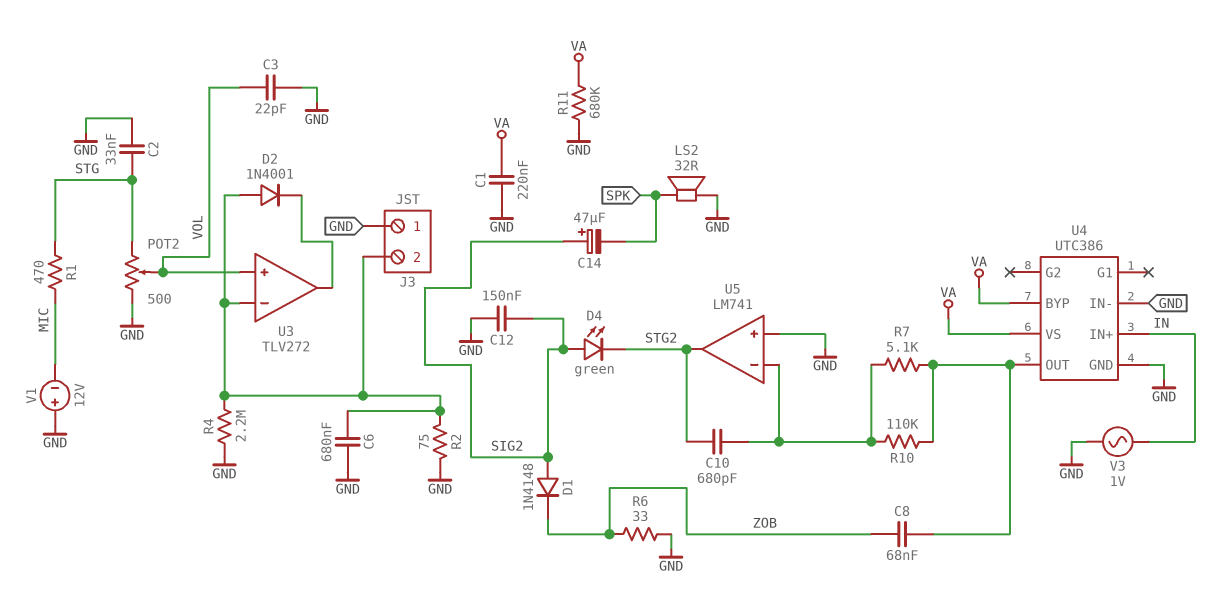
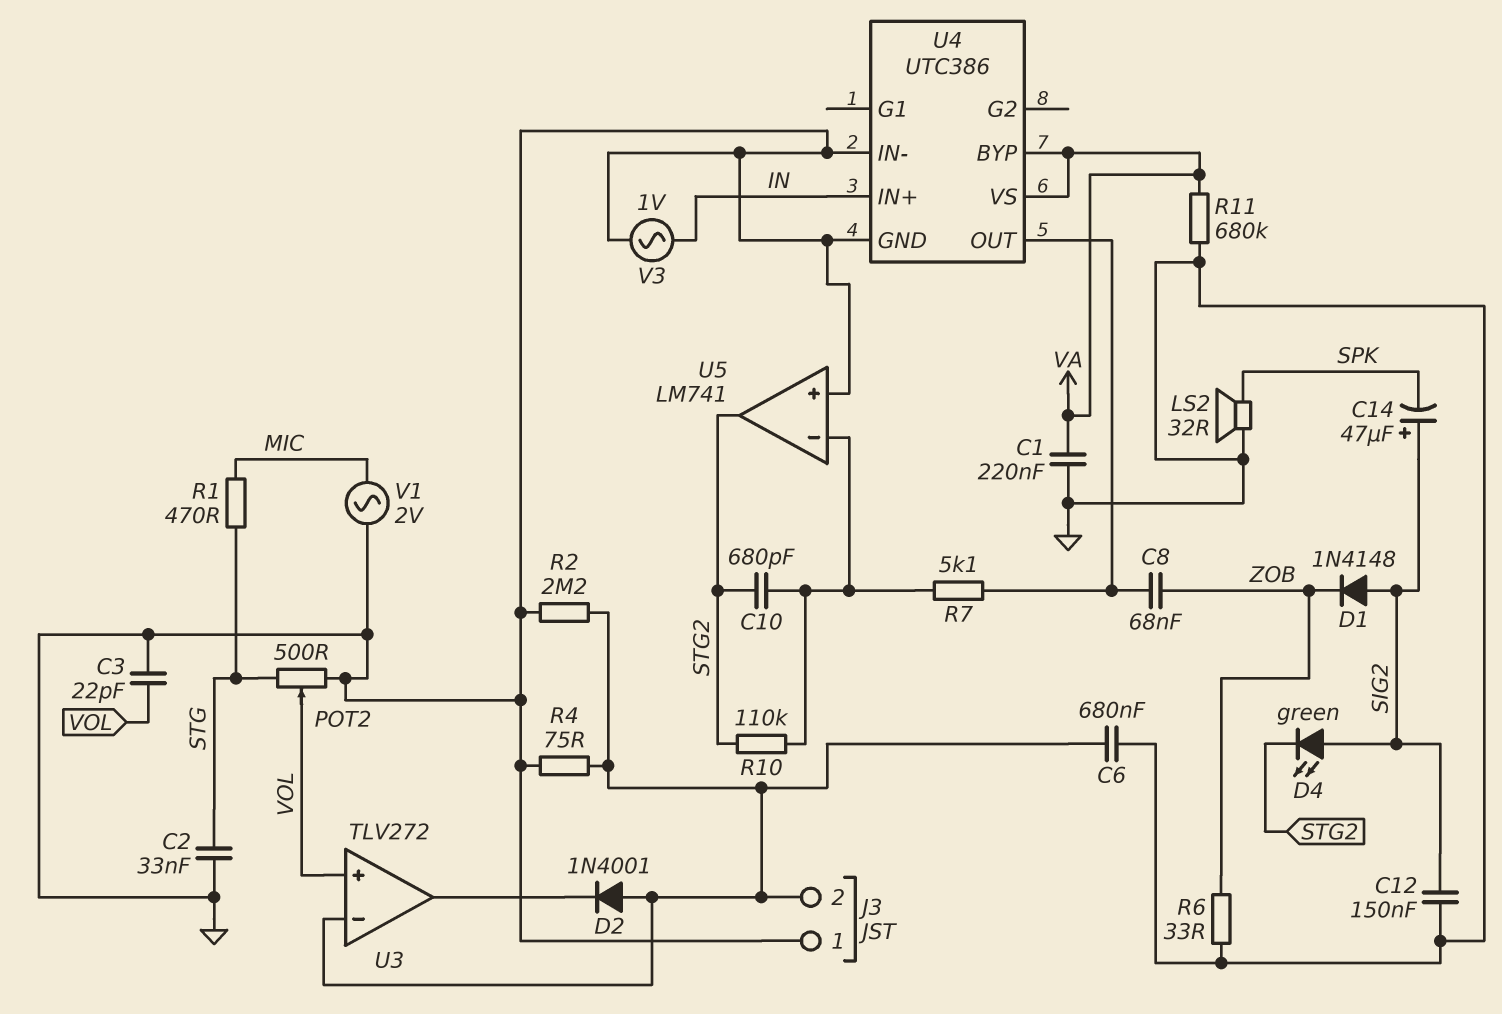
R2: 75 (GND, J3/2) -> 2.2M (GND, J3/2)
R4: 2.2M (GND, J3/2) -> 75 (GND, J3/2)
R10: 110k (U4/OUT, U5/in-) -> 110k (STG2, U5/in-)
V1: 12V (plus GND, minus MIC) -> AC 2V (GND, MIC)

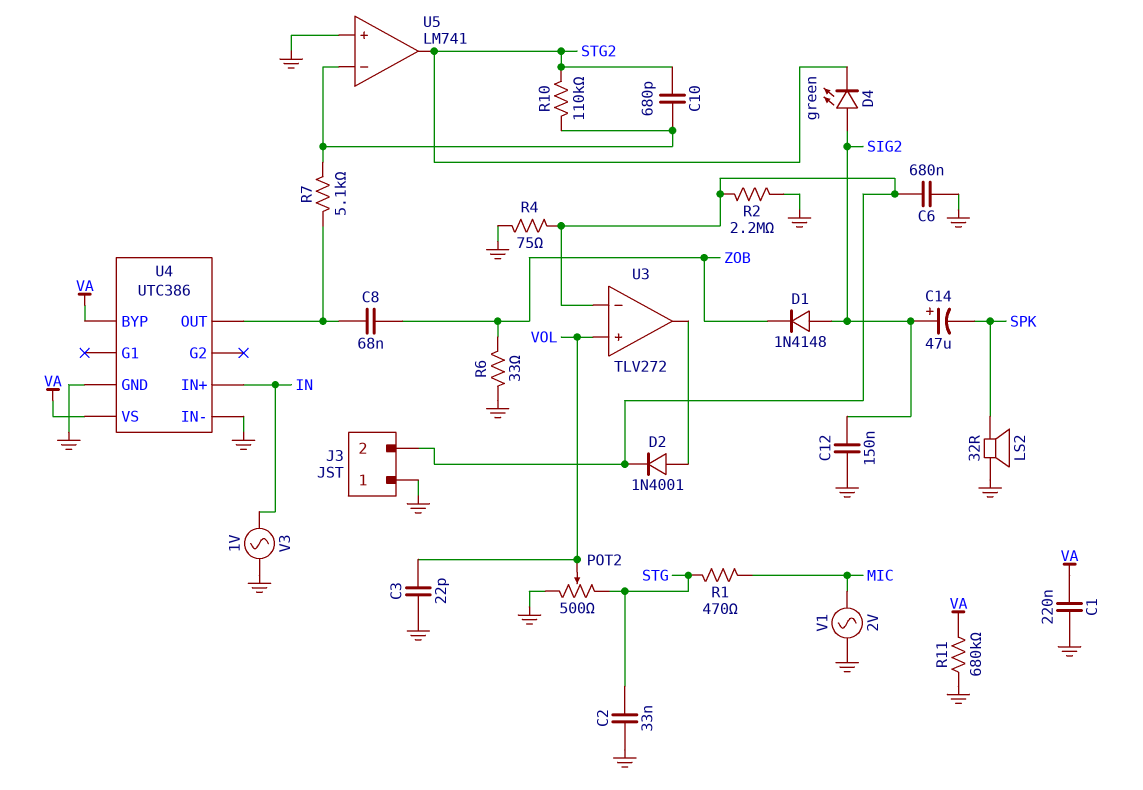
D2: diode 1N4001 (A J3/2, K U3/out) -> diode 1N4001 (A U3/out, K J3/2)

